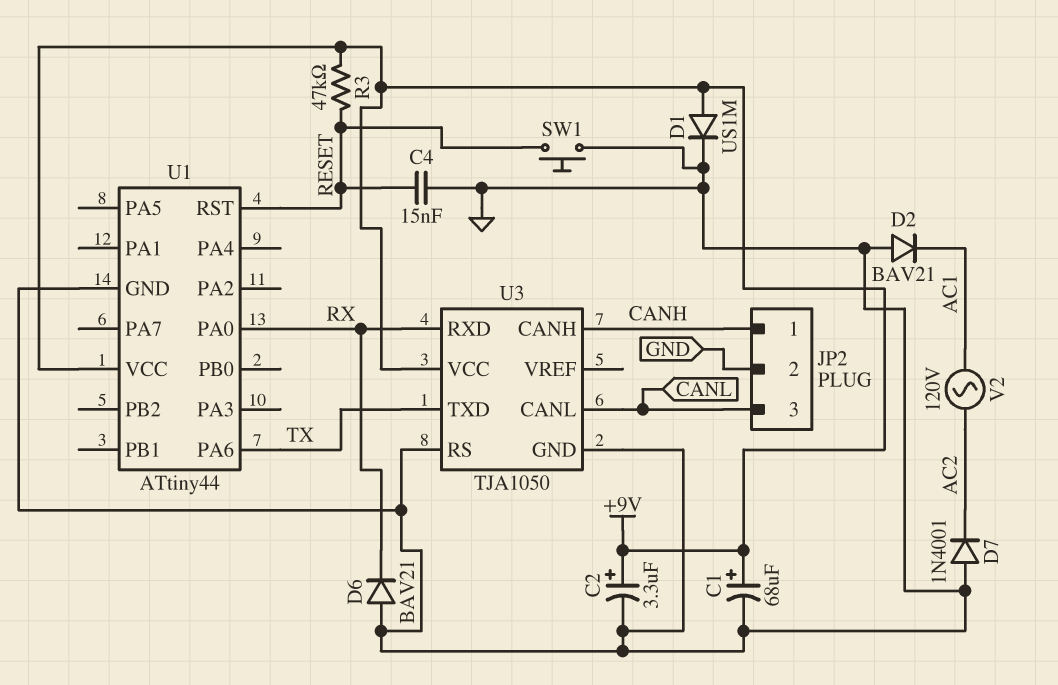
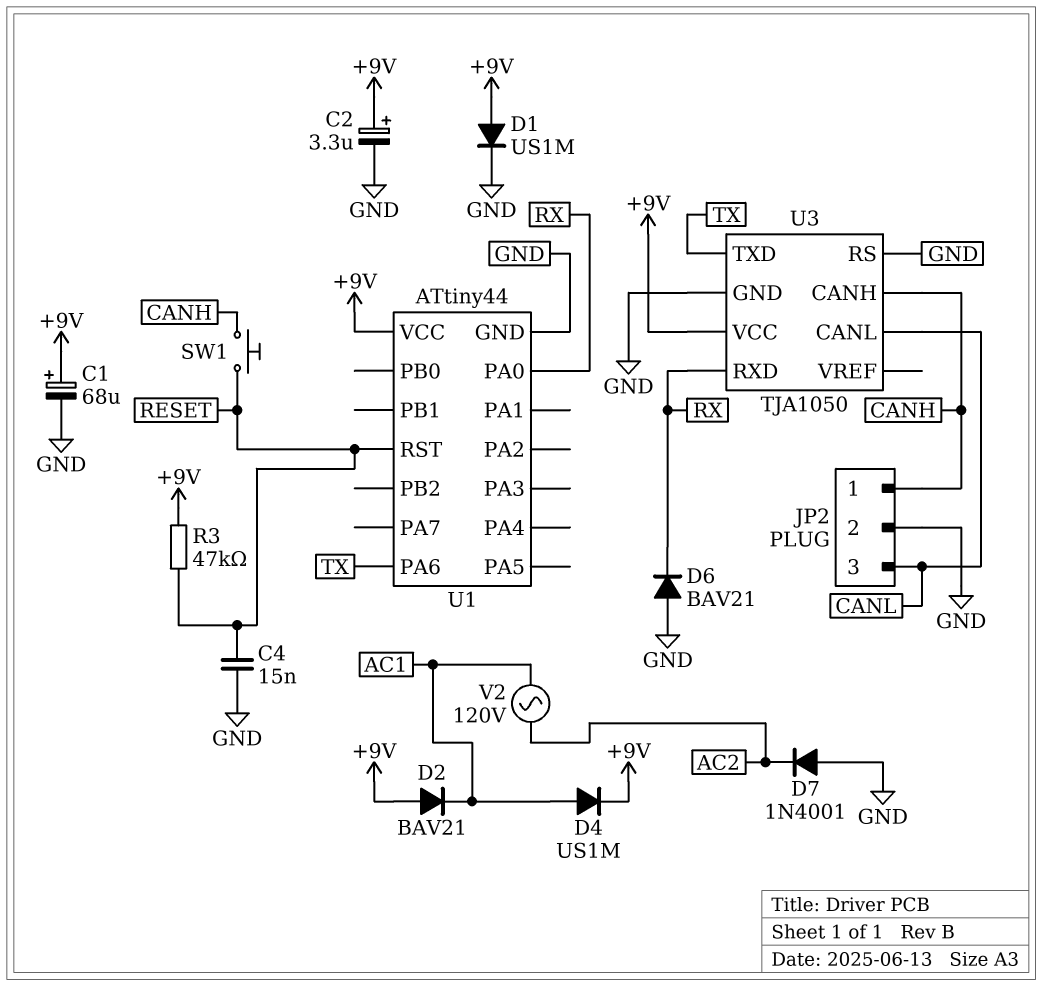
D2: diode BAV21 (A GND, K AC1) -> diode BAV21 (A +9V, K AC1)
D4: none -> diode US1M (A AC1, K +9V)
SW1: button (GND, RESET) -> button (CANH, RESET)

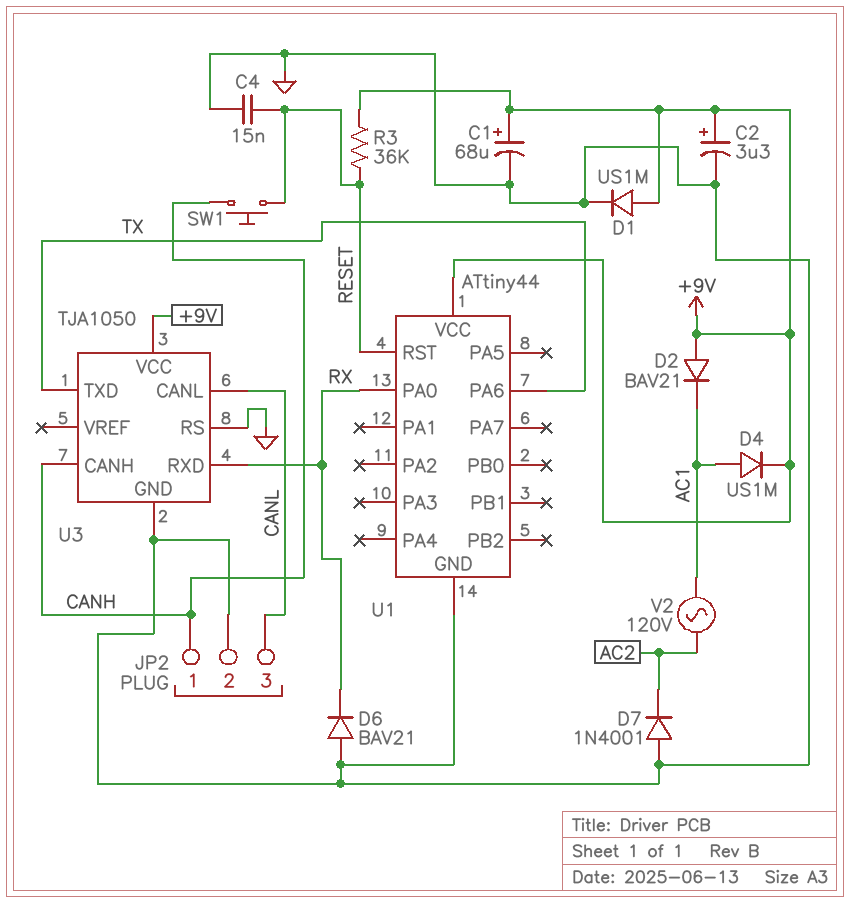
R3: 47k (+9V, RESET) -> 36k (+9V, RESET)

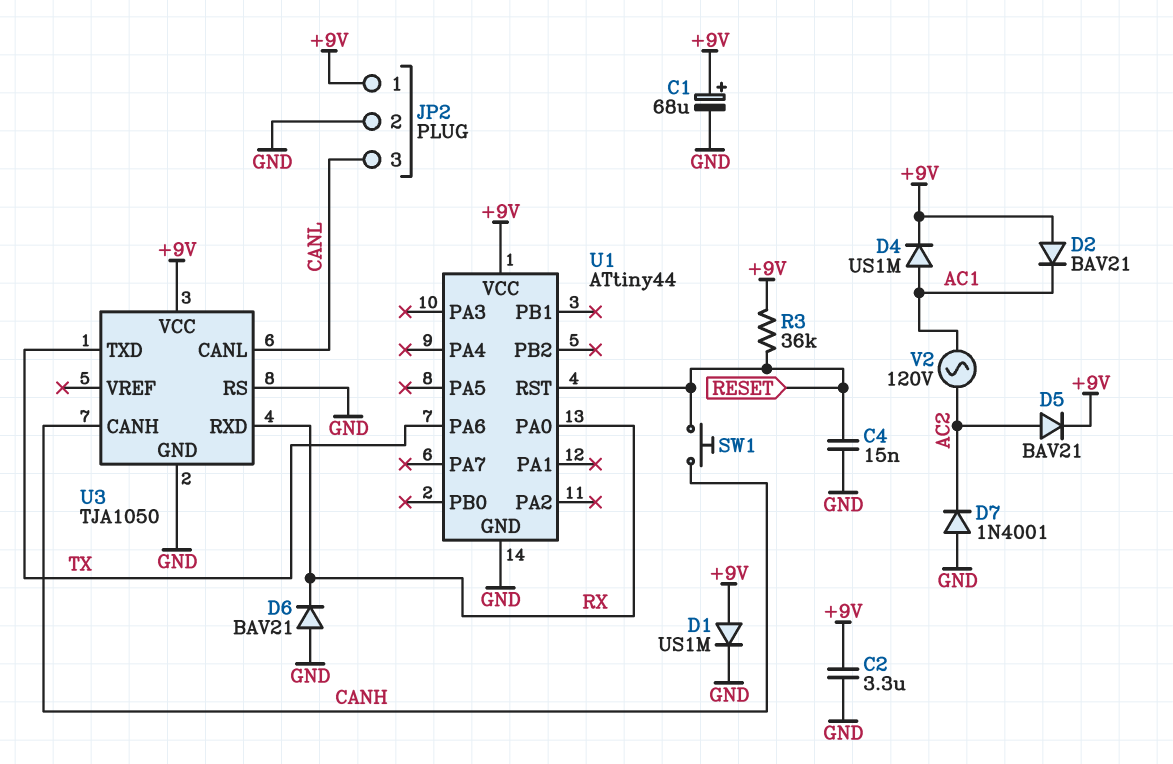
C2: 3.3uF (plus +9V, minus GND) -> 3.3uF (+9V, GND)
D5: none -> diode BAV21 (A AC2, K +9V)
JP2 pin 1: CANH -> +9V

